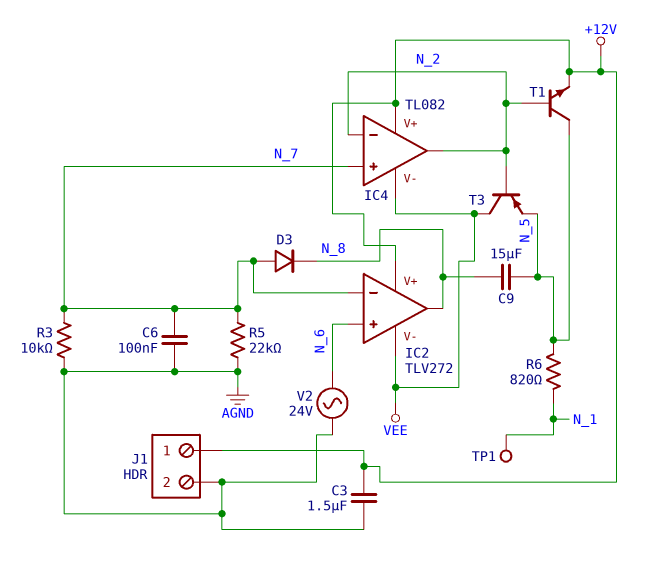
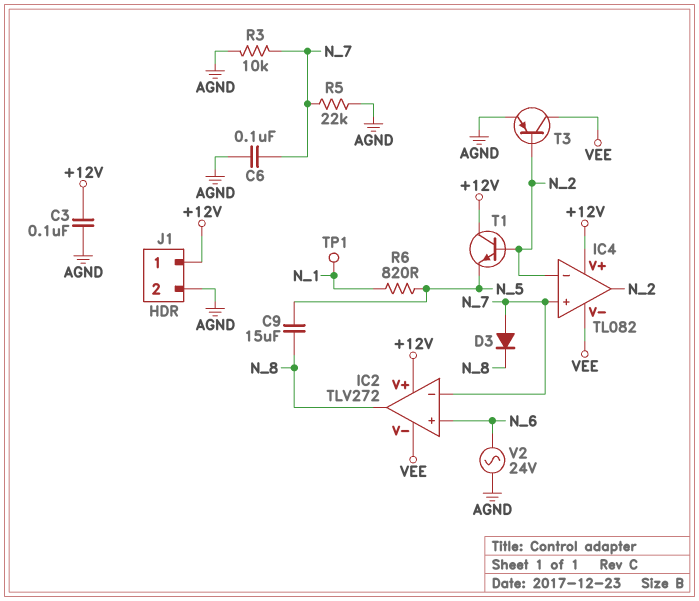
C3: 1.5uF (+12V, AGND) -> 100nF (+12V, AGND)
T1: NPN (B N_2, C N_5, E +12V) -> NPN (B N_2, C +12V, E N_5)
T3: PNP (B N_2, C VEE, E N_5) -> PNP (B N_2, C VEE, E AGND)

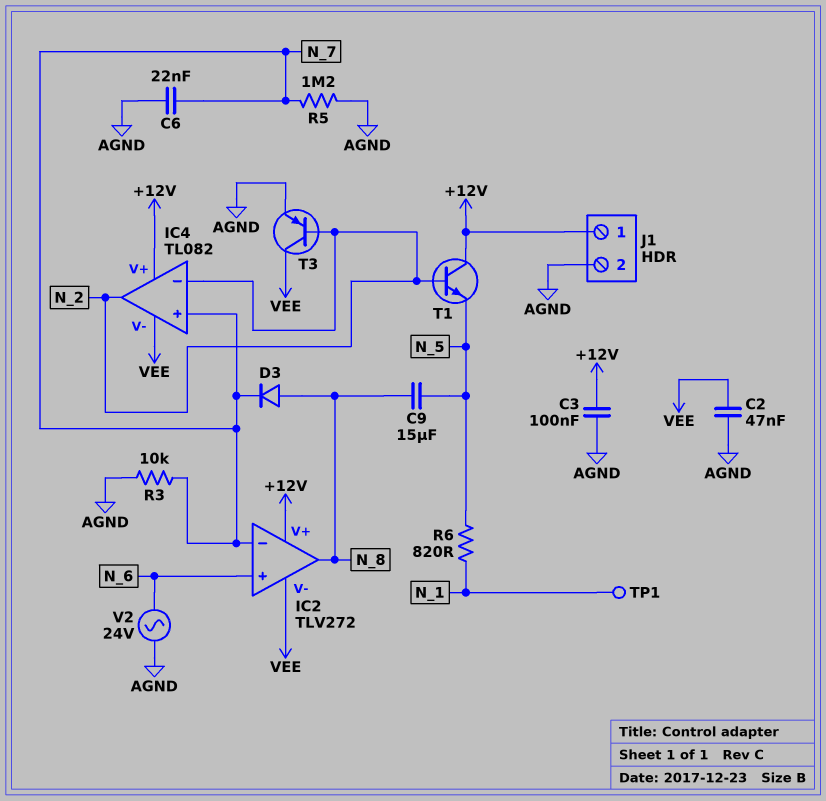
C2: none -> 47nF (AGND, VEE)
C6: 100nF (AGND, N_7) -> 22nF (AGND, N_7)
D3: diode (A N_7, K N_8) -> diode (A N_8, K N_7)
R5: 22k (AGND, N_7) -> 1.2M (AGND, N_7)

